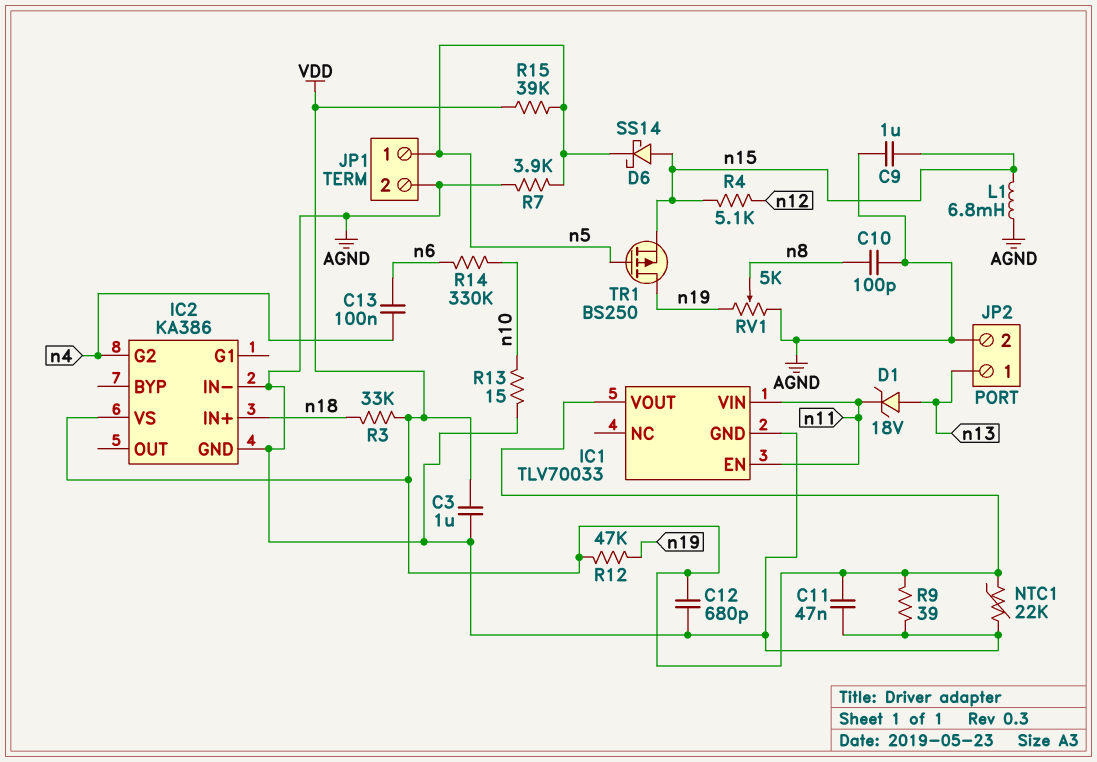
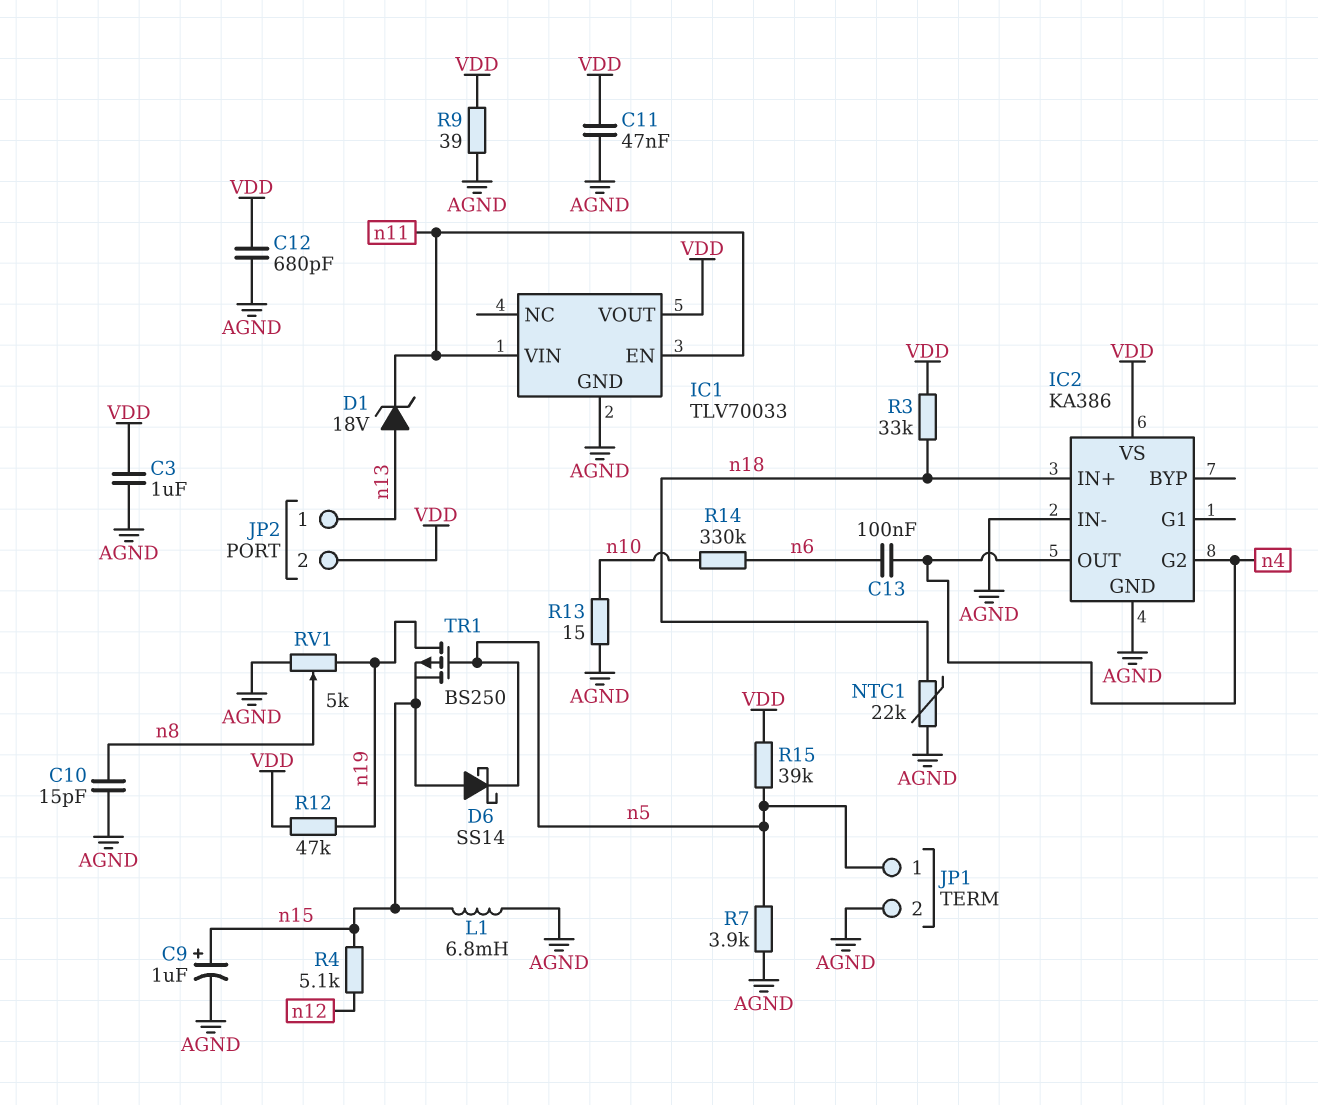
C9: 1uF (AGND, n15) -> 1uF (plus n15, minus AGND)
C10: 100pF (AGND, n8) -> 15pF (AGND, n8)
IC2 pin OUT: none -> n4
JP2 pin 2: AGND -> VDD
NTC1: 22k (AGND, VDD) -> 22k (AGND, n18)

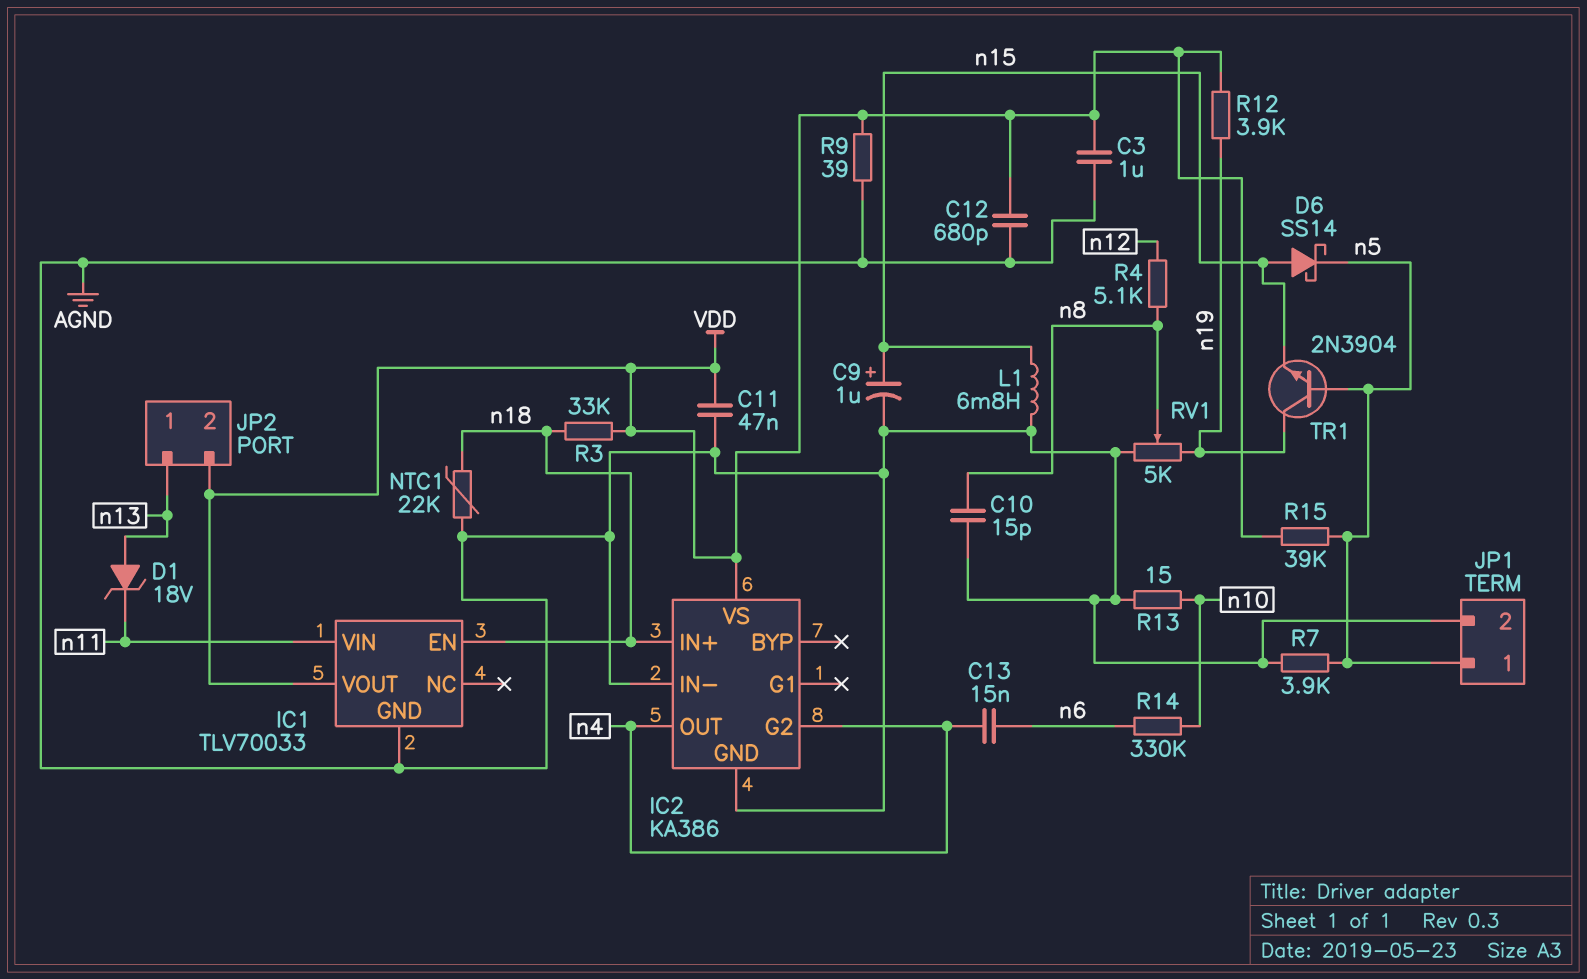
C13: 100nF (n4, n6) -> 15nF (n4, n6)
IC1 pin EN: n11 -> n18
R4: 5.1k (n12, n15) -> 5.1k (n8, n12)
R12: 47k (VDD, n19) -> 3.9k (VDD, n19)
TR1: PMOS BS250 (G n5, D n19, S n15) -> NPN 2N3904 (B n5, C n19, E n15)

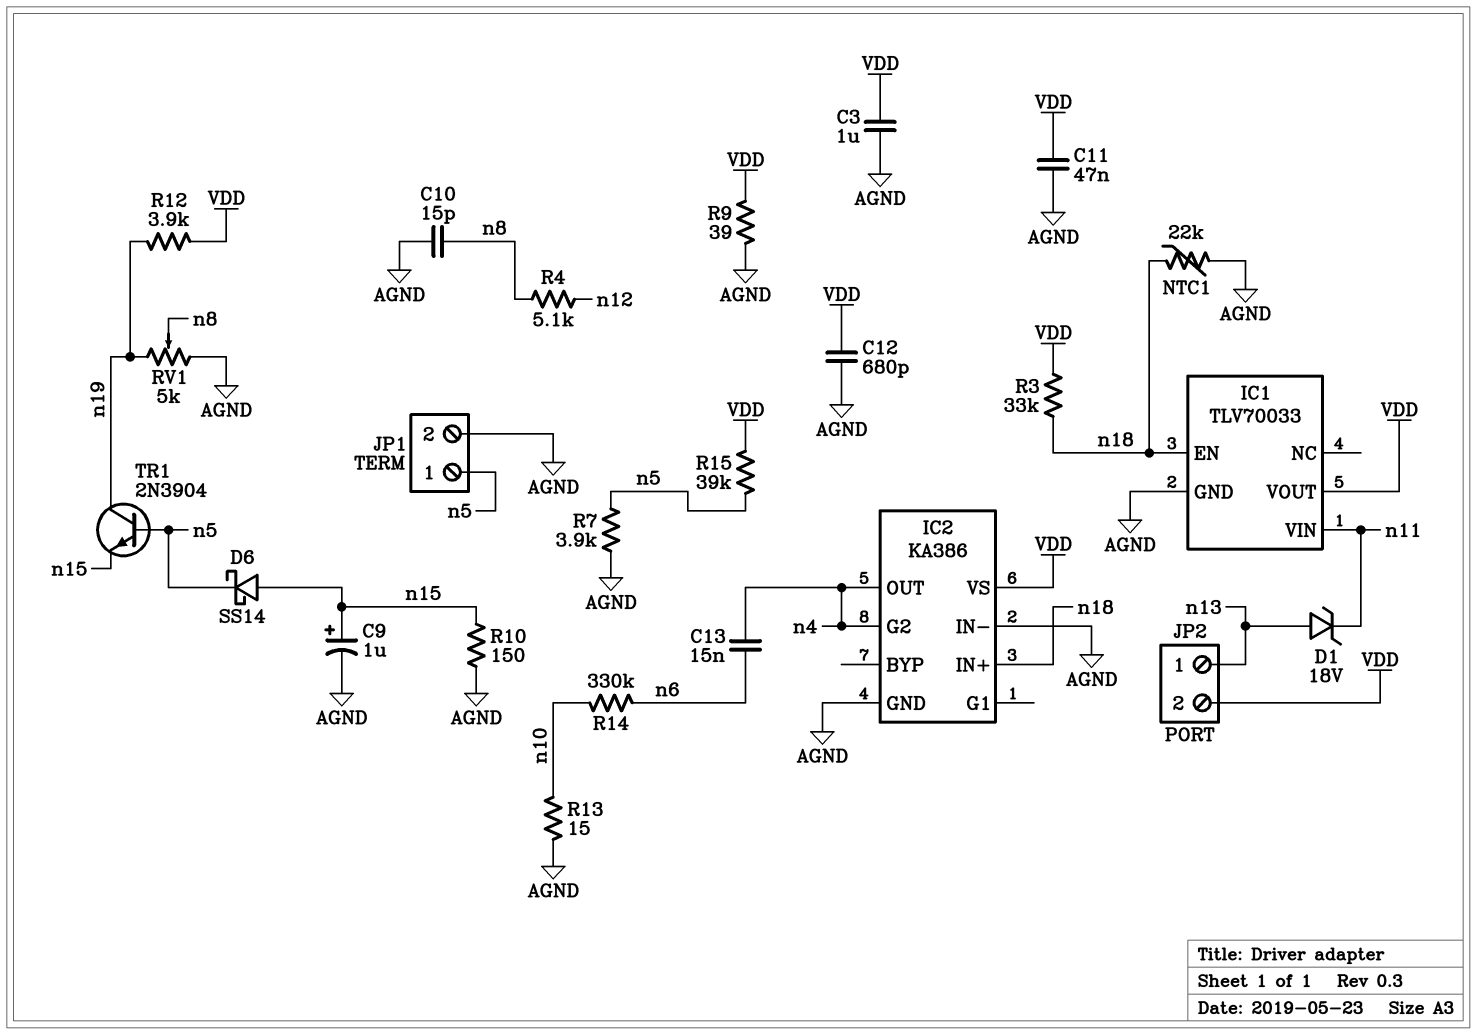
L1: 6.8mH (AGND, n15) -> none
R10: none -> 150 (AGND, n15)

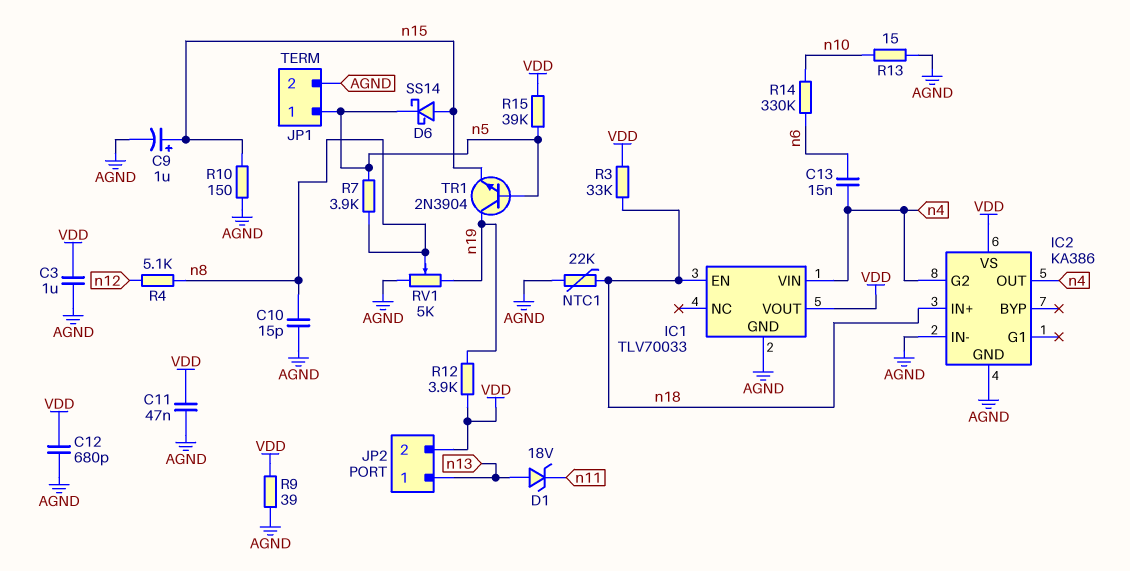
IC1 pin VIN: n11 -> n4
R7: 3.9k (AGND, n5) -> 3.9k (n5, n8)

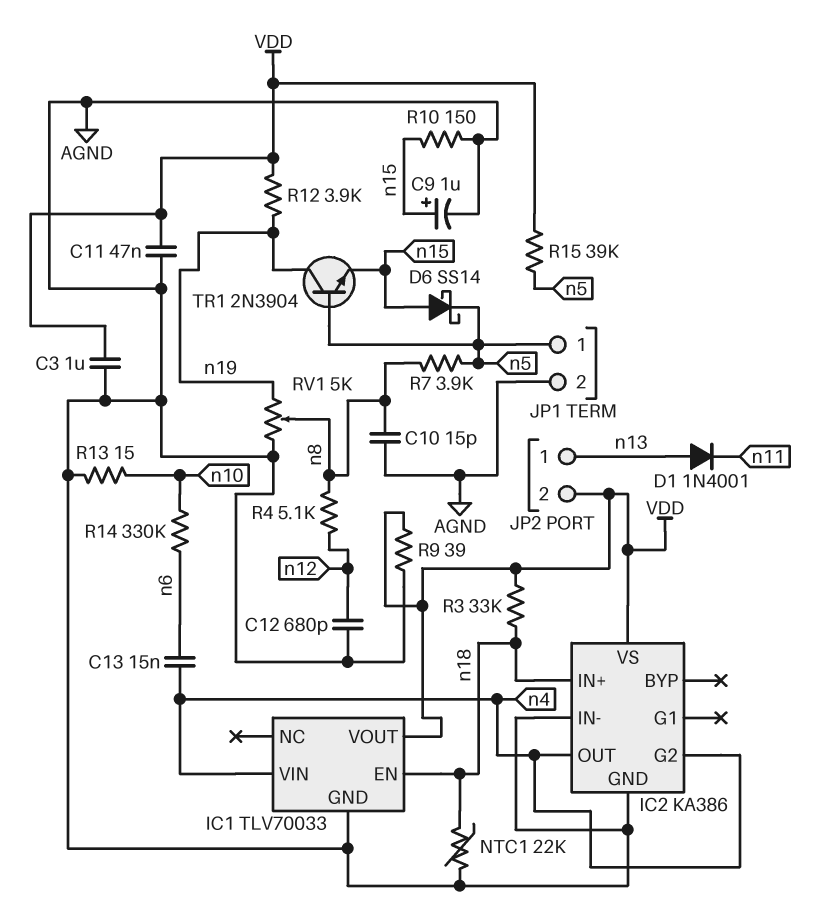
C12: 680pF (AGND, VDD) -> 680pF (AGND, n12)
D1: zener 18V (A n13, K n11) -> diode 1N4001 (A n13, K n11)

